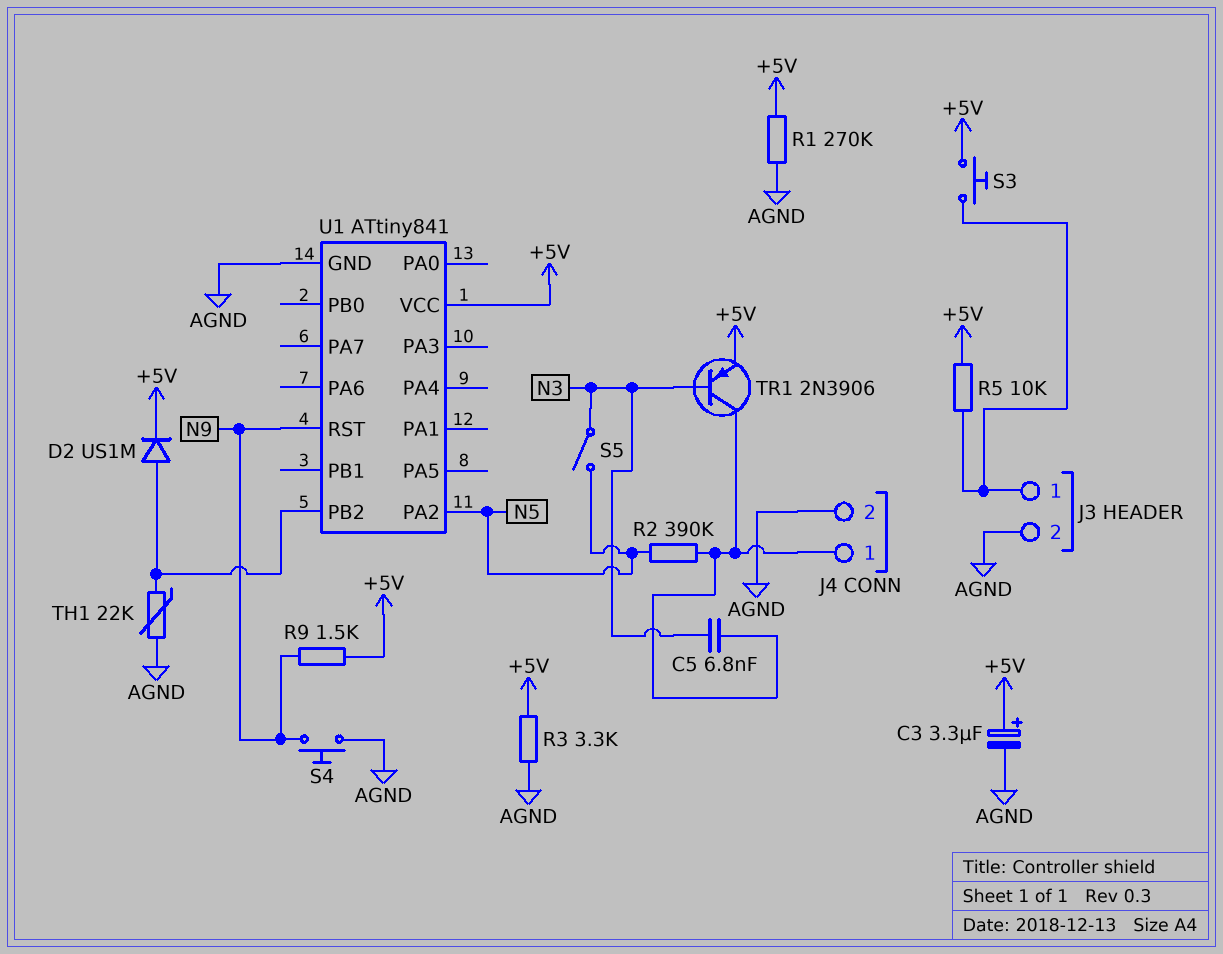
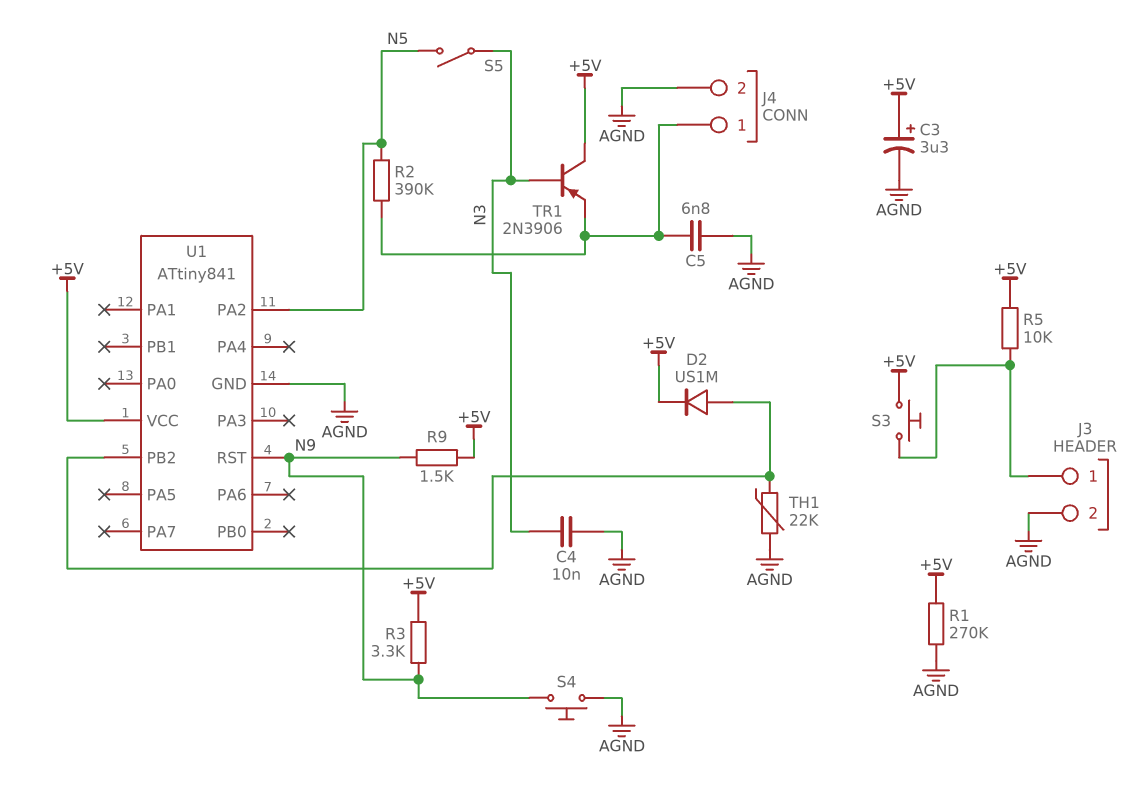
C4: none -> 10nF (AGND, N3)
C5: 6.8nF (J4/1, N3) -> 6.8nF (AGND, J4/1)
R3: 3.3k (+5V, AGND) -> 3.3k (+5V, N9)
TR1: PNP 2N3906 (B N3, C J4/1, E +5V) -> PNP 2N3906 (B N3, C +5V, E J4/1)

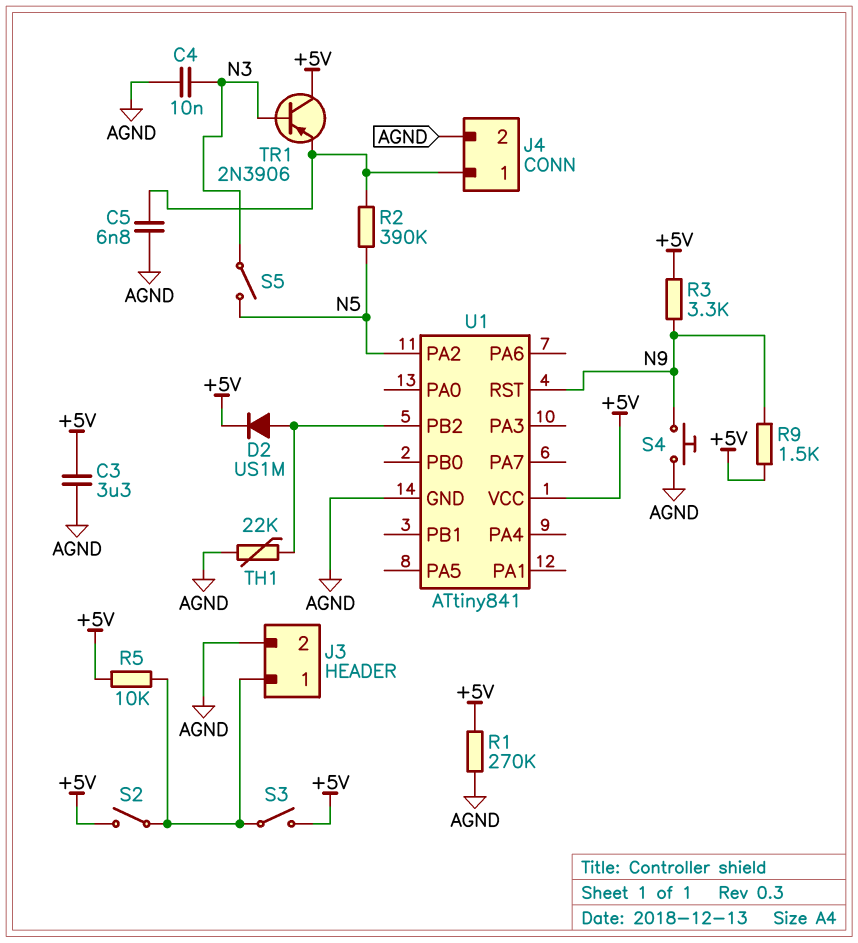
C3: 3.3uF (plus +5V, minus AGND) -> 3.3uF (+5V, AGND)
S2: none -> switch (+5V, J3/1)
S3: button (+5V, J3/1) -> switch (+5V, J3/1)

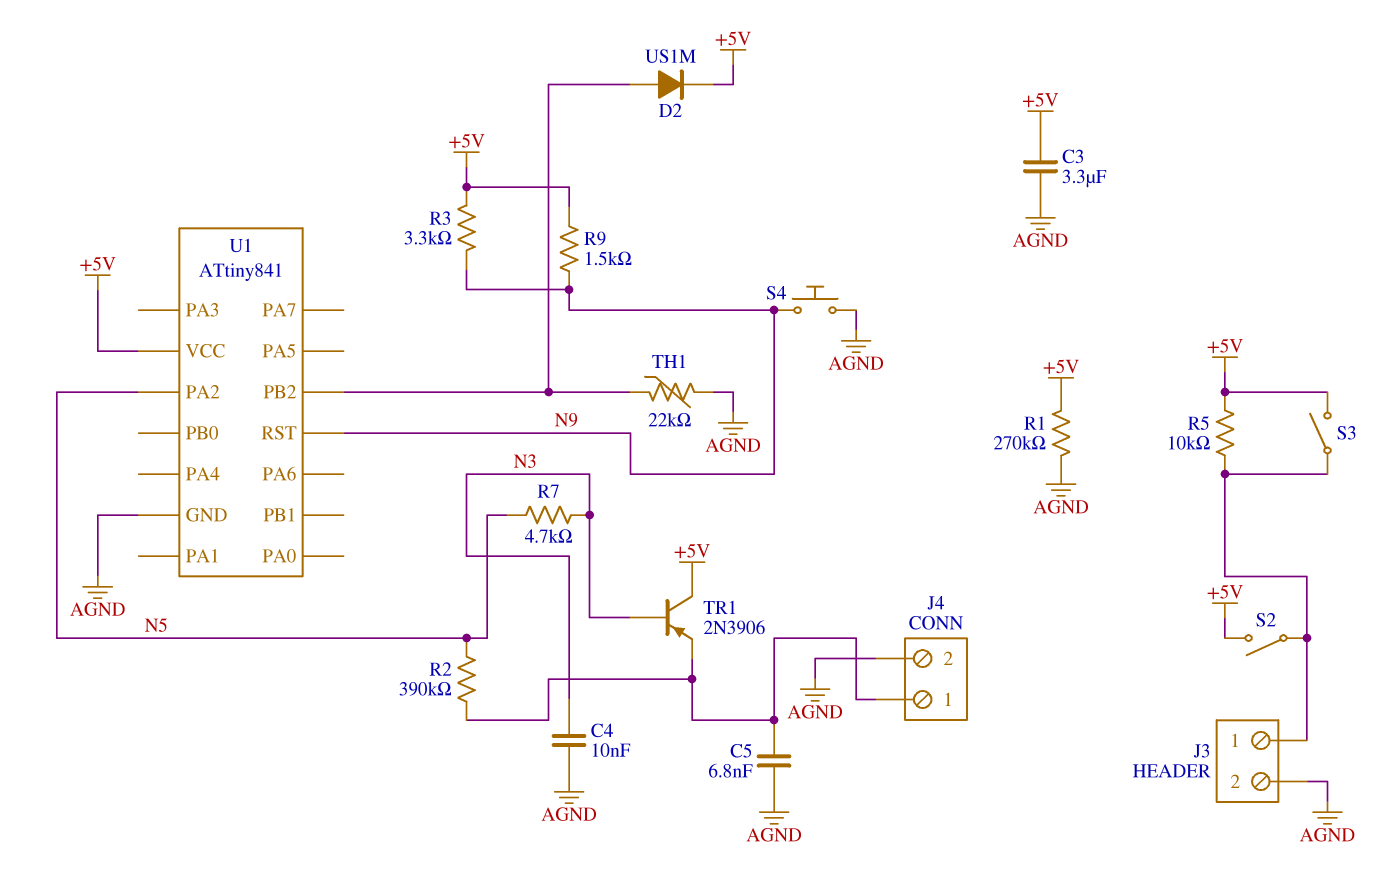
R7: none -> 4.7k (N3, N5)
S5: switch (N3, N5) -> none

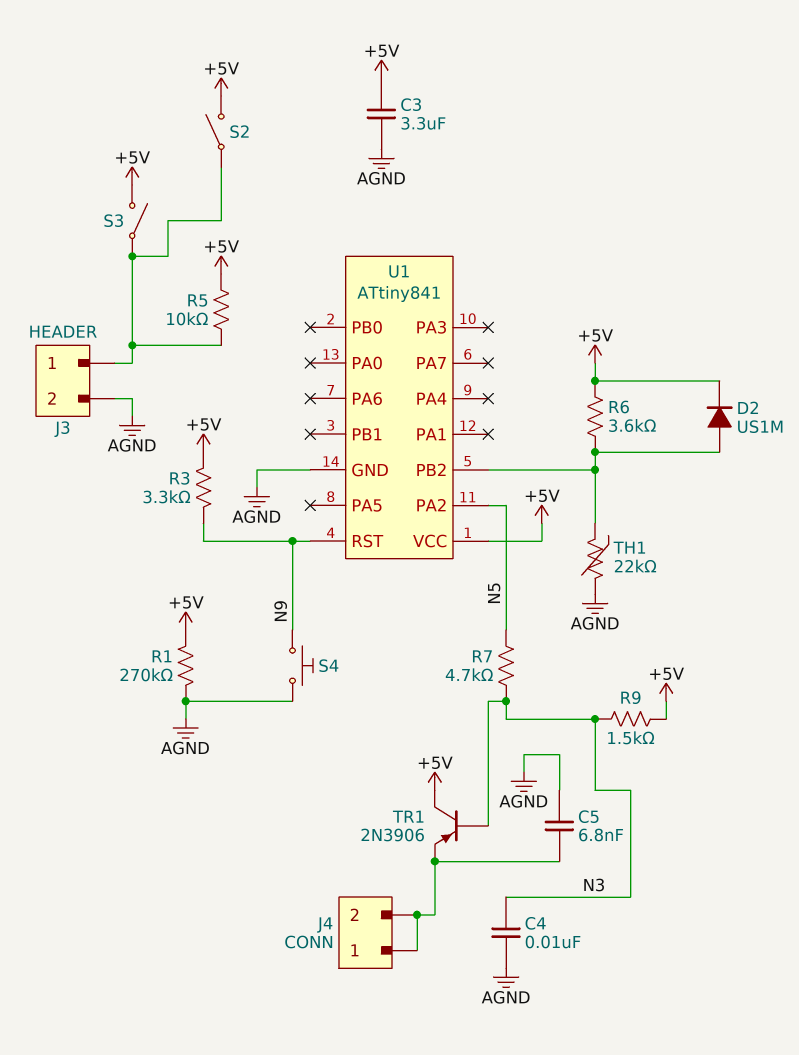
J4 pin 2: AGND -> J4/1
R2: 390k (J4/1, N5) -> none
R6: none -> 3.6k (+5V, U1/PB2)
R9: 1.5k (+5V, N9) -> 1.5k (+5V, N3)

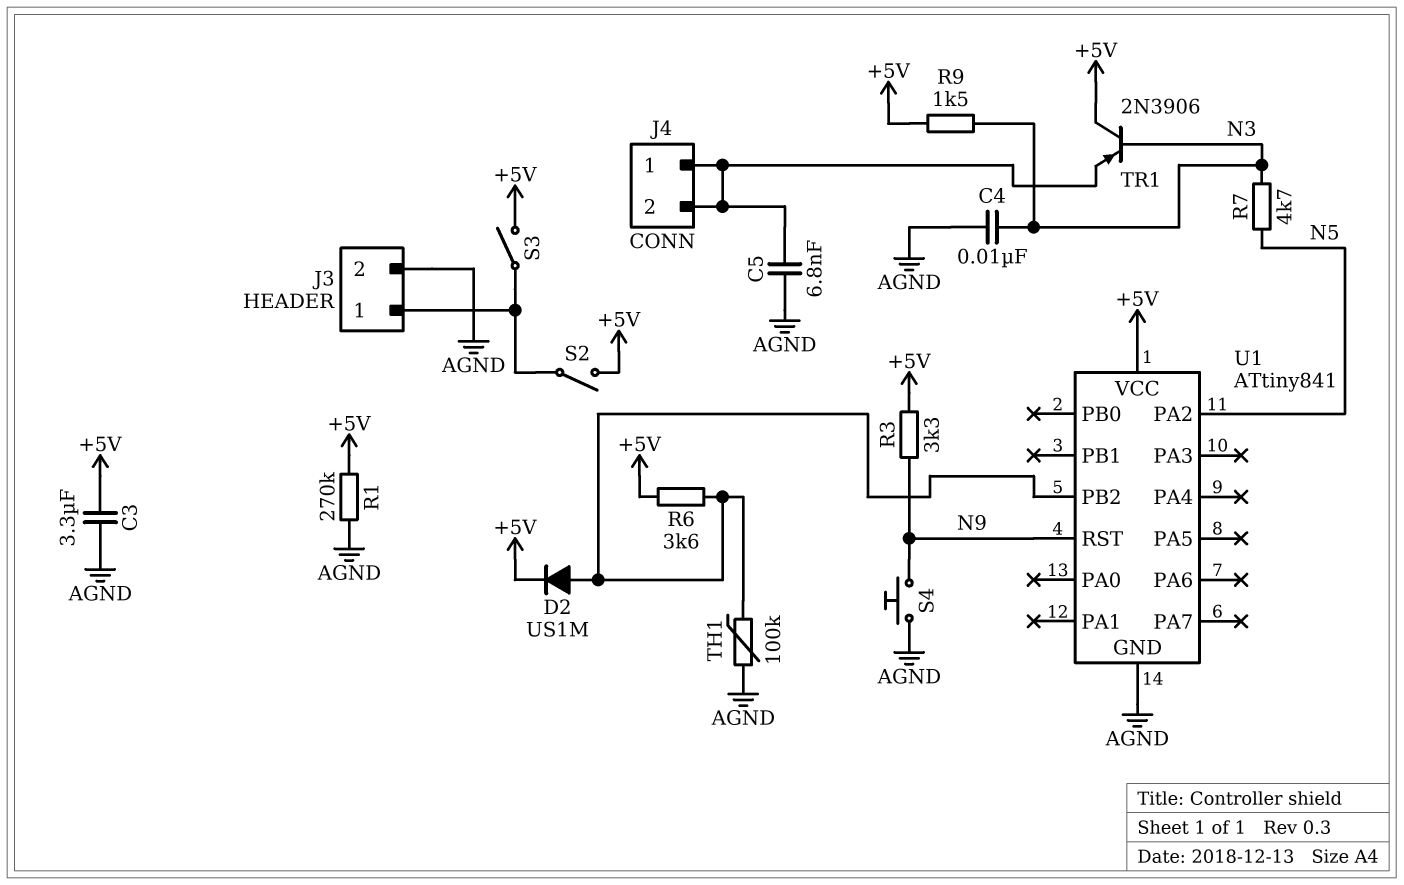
R5: 10k (+5V, J3/1) -> none
TH1: 22k (AGND, U1/PB2) -> 100k (AGND, U1/PB2)

